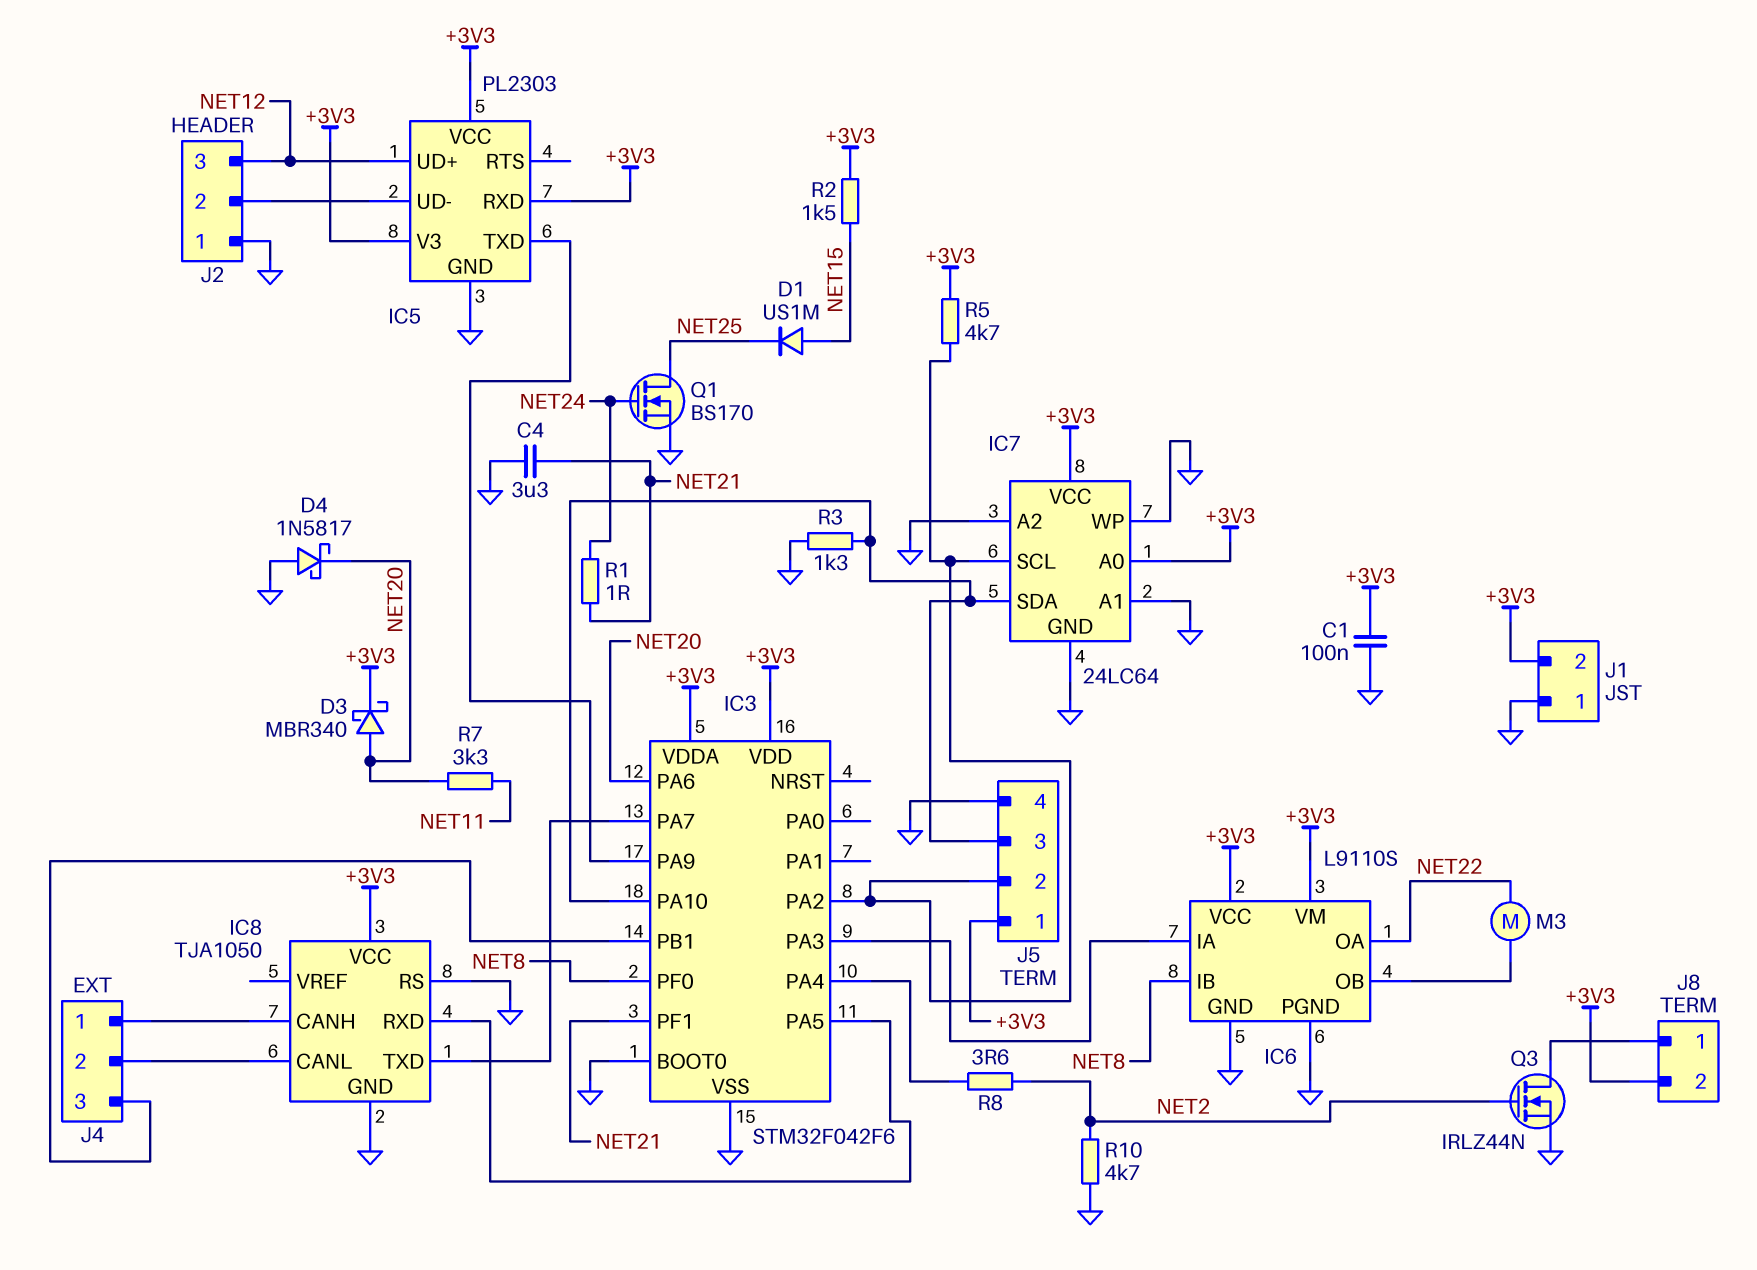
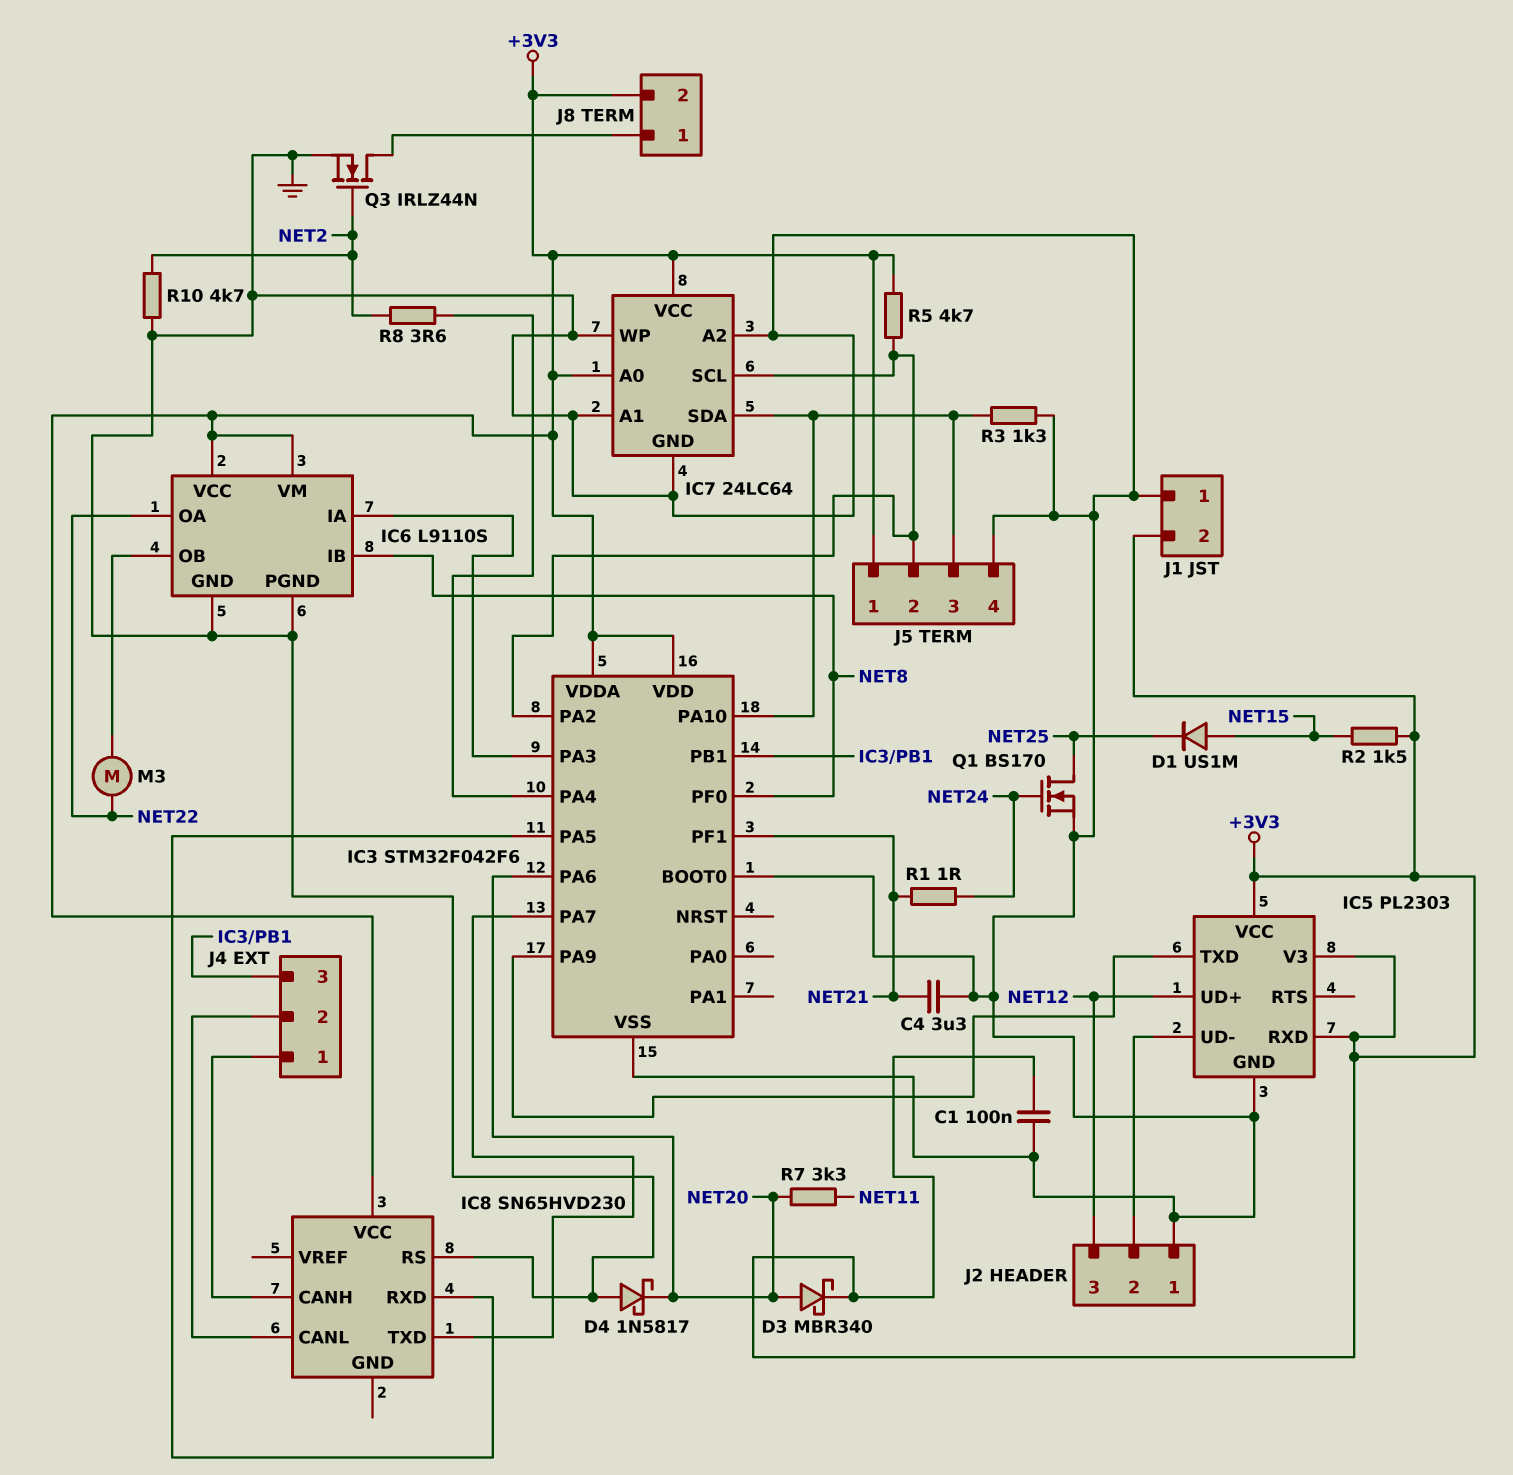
IC8: TJA1050 -> SN65HVD230
IC8 pin GND: GND -> none

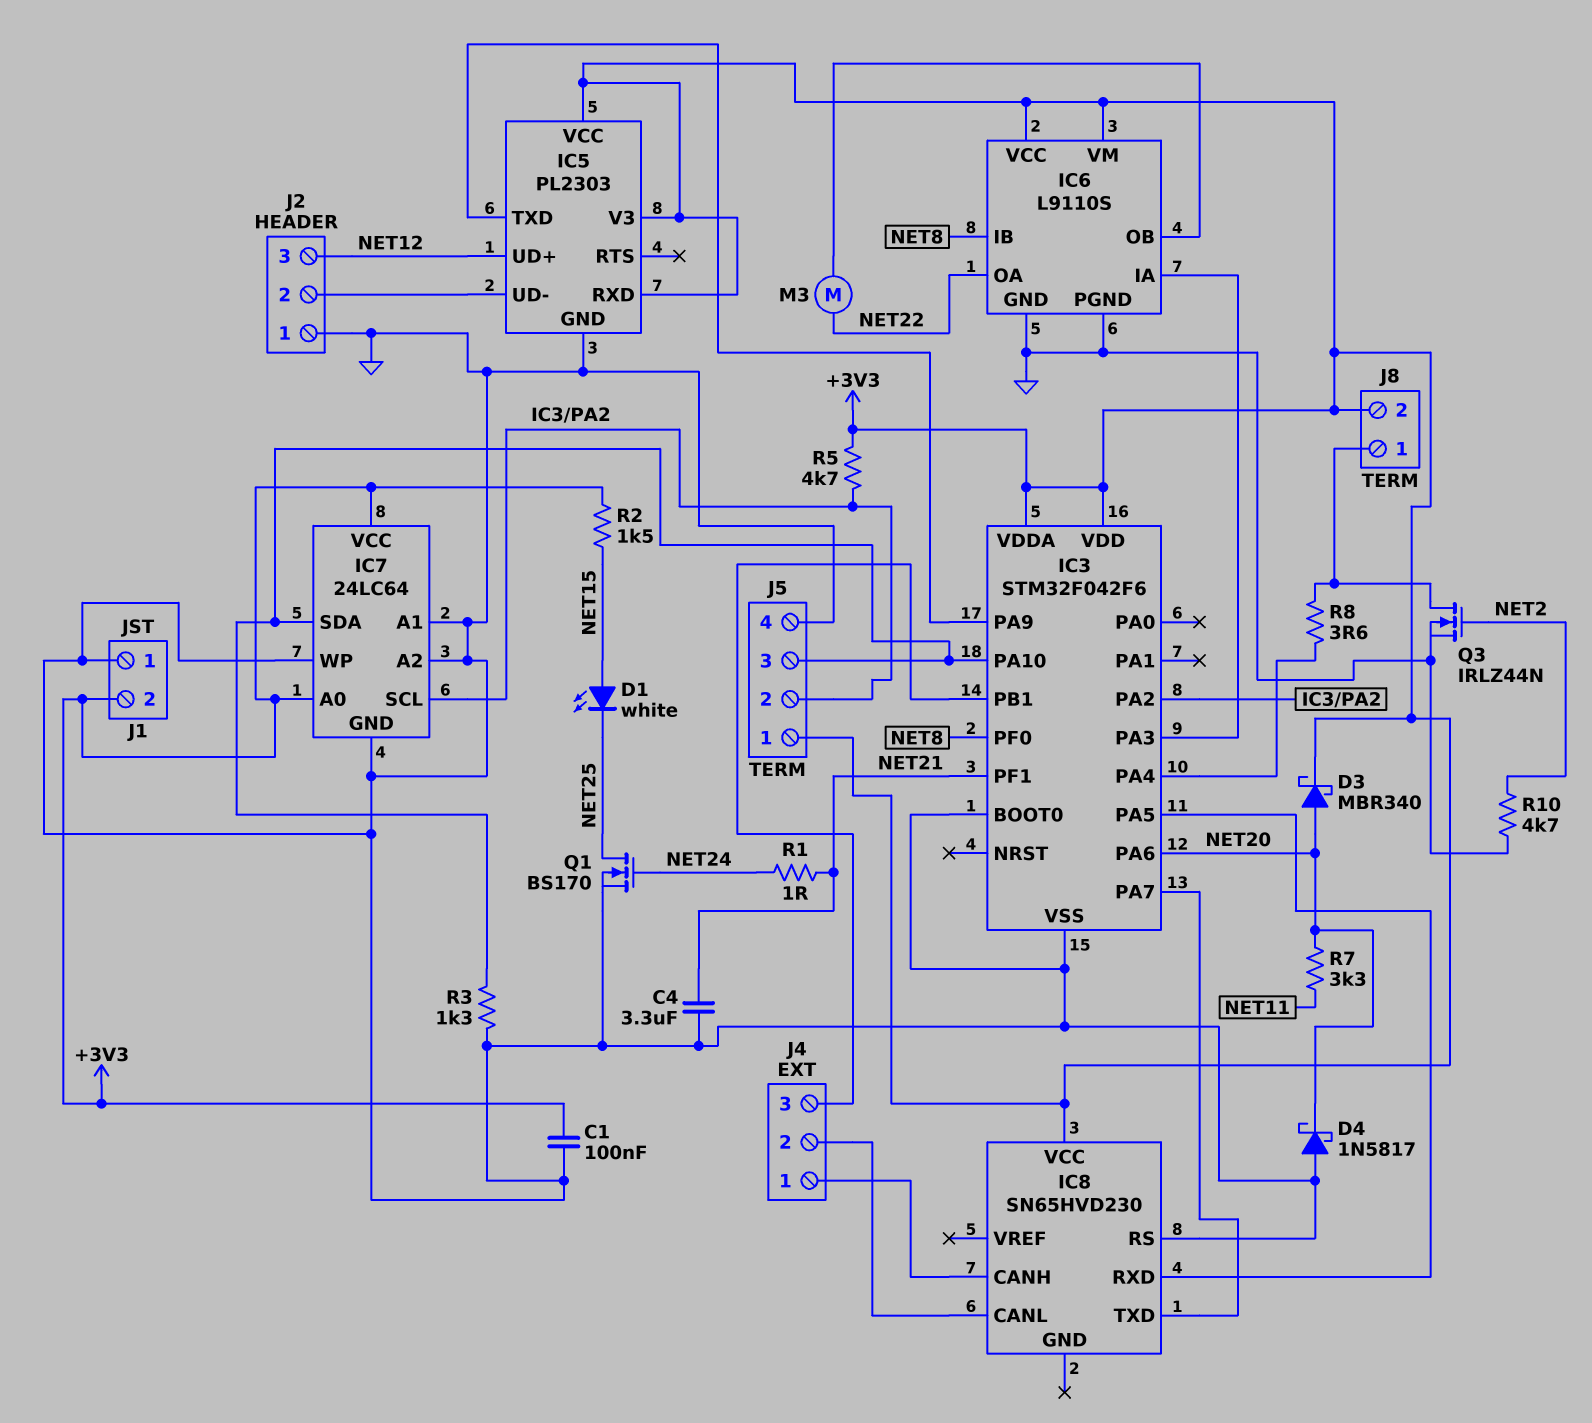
D1: diode US1M (A NET15, K NET25) -> LED white (A NET15, K NET25)
R8: 3.6 (IC3/PA4, NET2) -> 3.6 (IC3/PA4, J8/1)

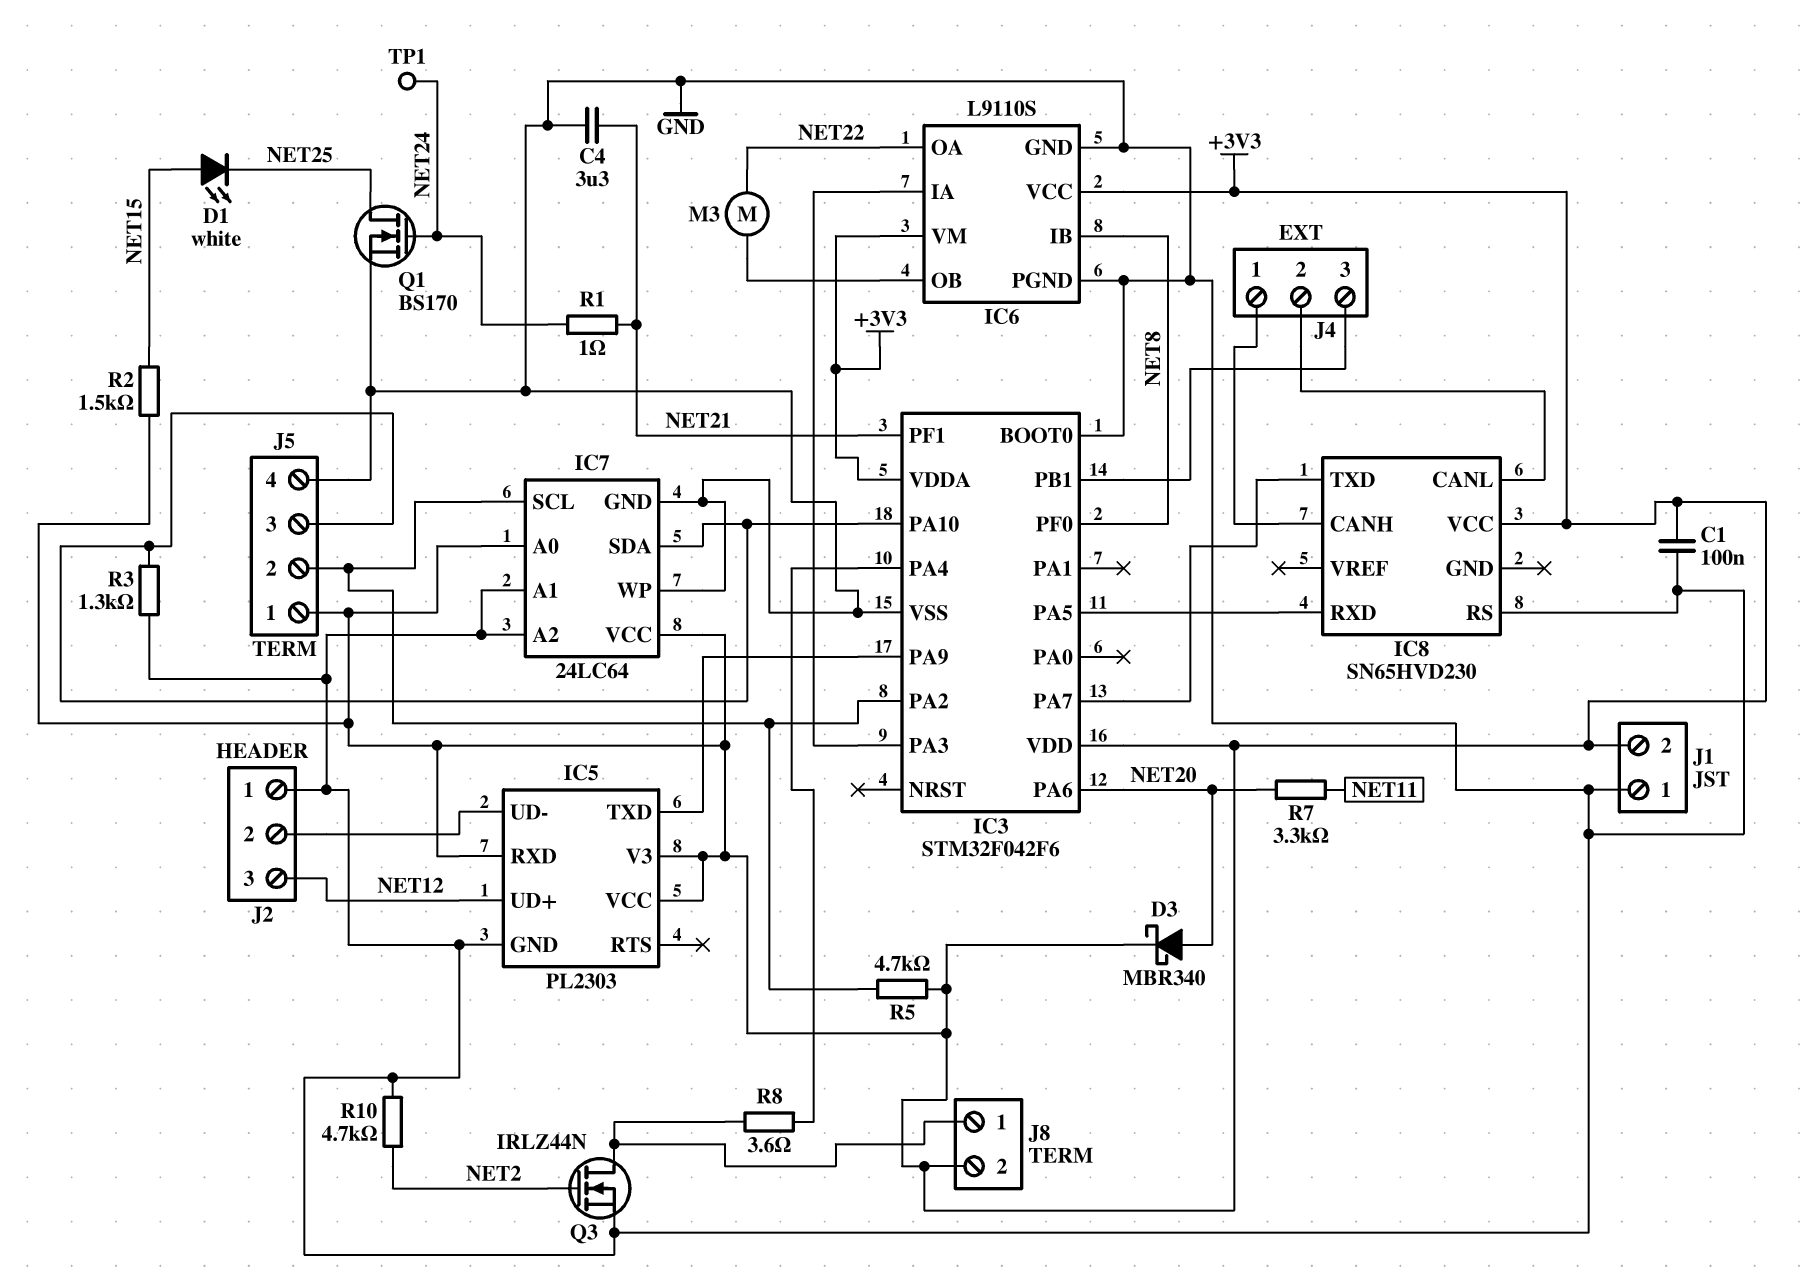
D4: schottky 1N5817 (A GND, K NET20) -> none
TP1: none -> test point (NET24)

